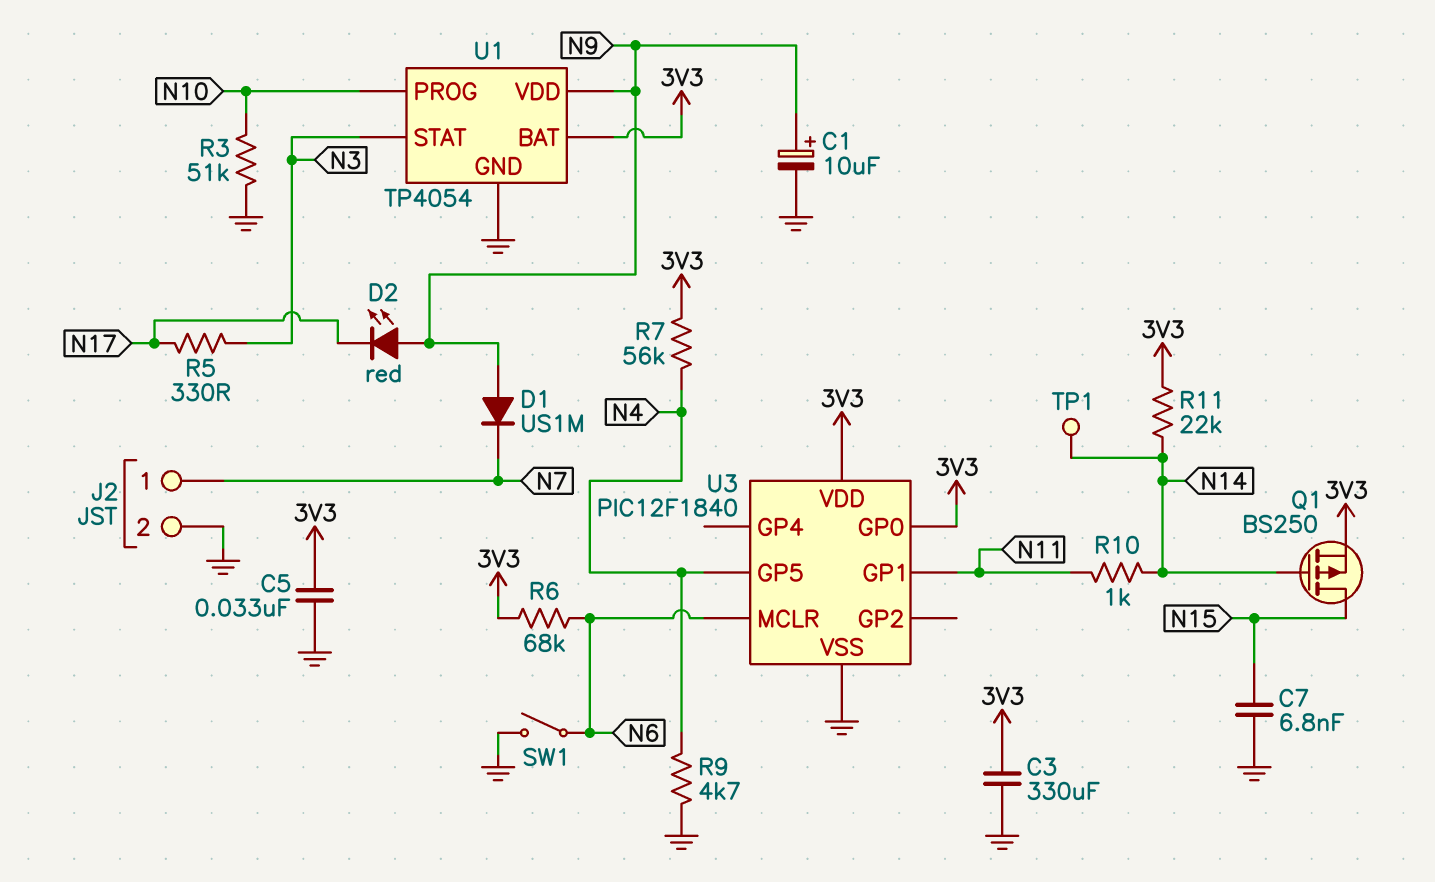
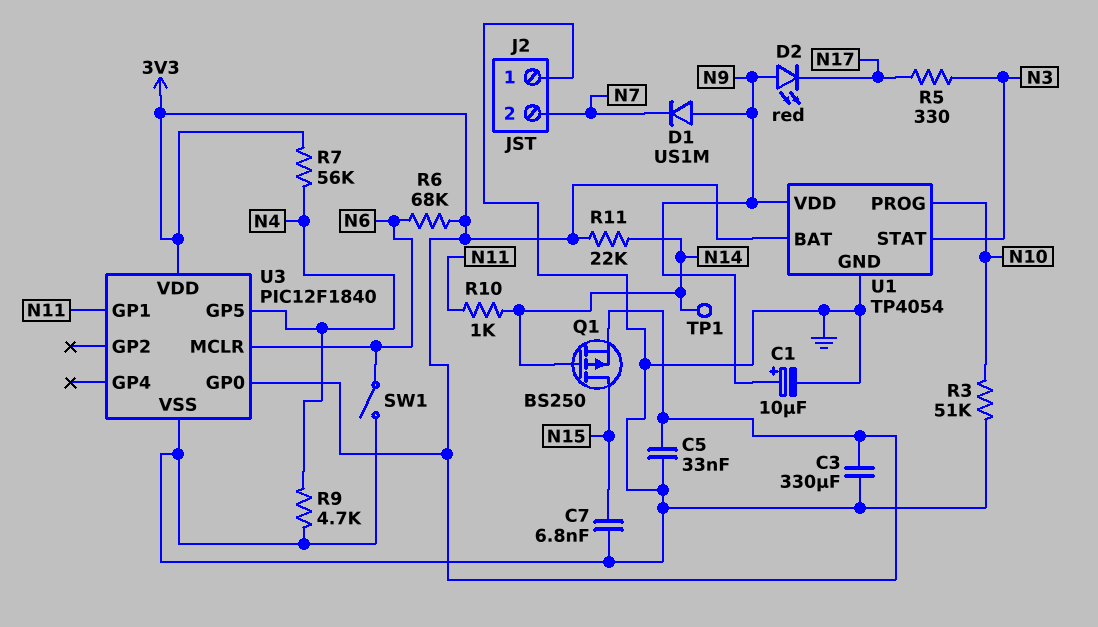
J2 pin 1: N7 -> GND
J2 pin 2: GND -> N7

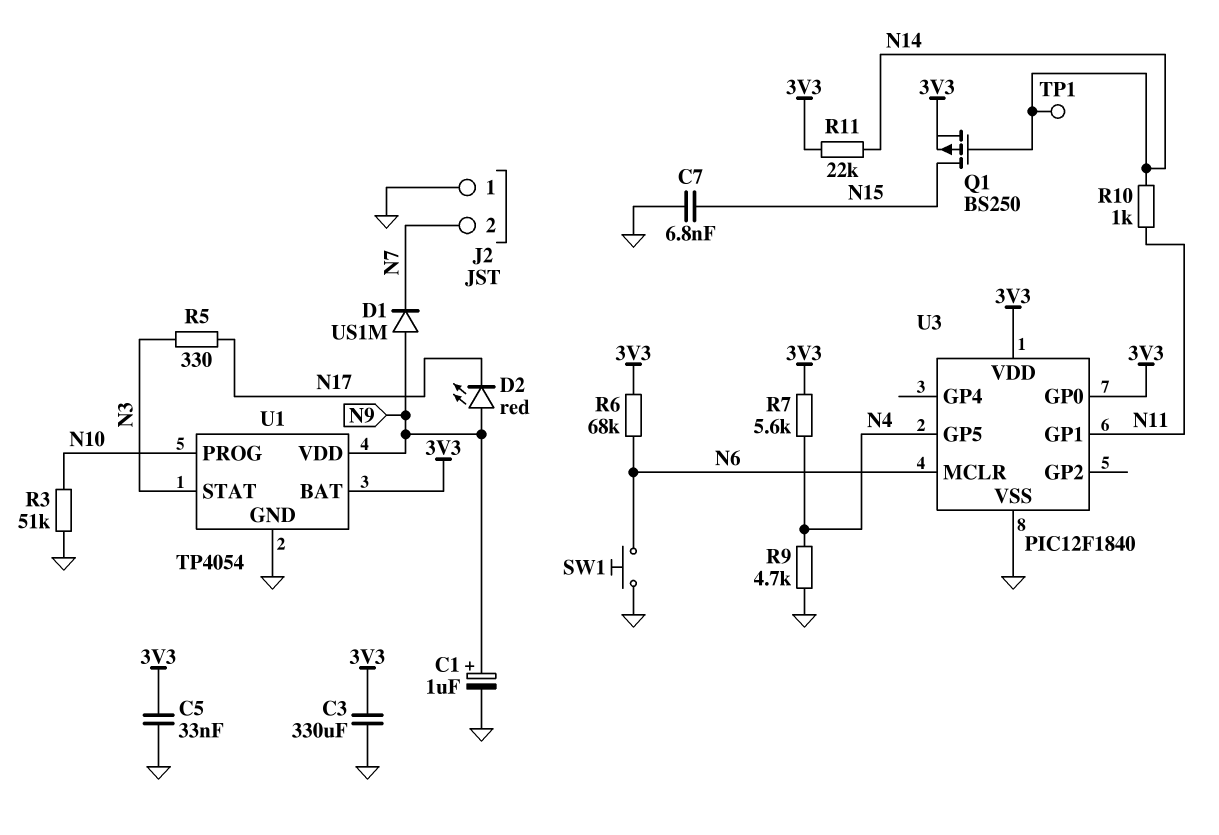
C1: 10uF (plus N9, minus GND) -> 1uF (plus N9, minus GND)
R7: 56k (3V3, N4) -> 5.6k (3V3, N4)
SW1: switch (GND, N6) -> button (GND, N6)

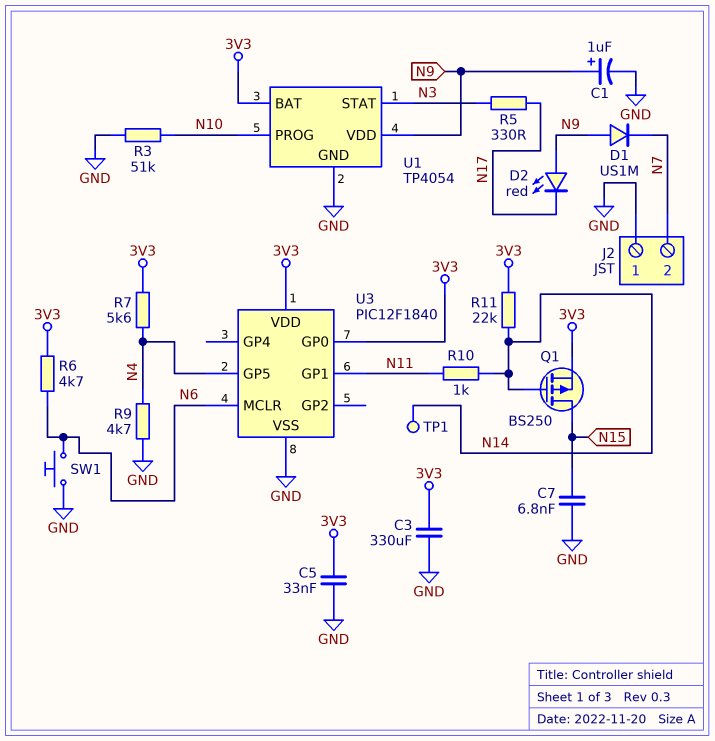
R6: 68k (3V3, N6) -> 4.7k (3V3, N6)

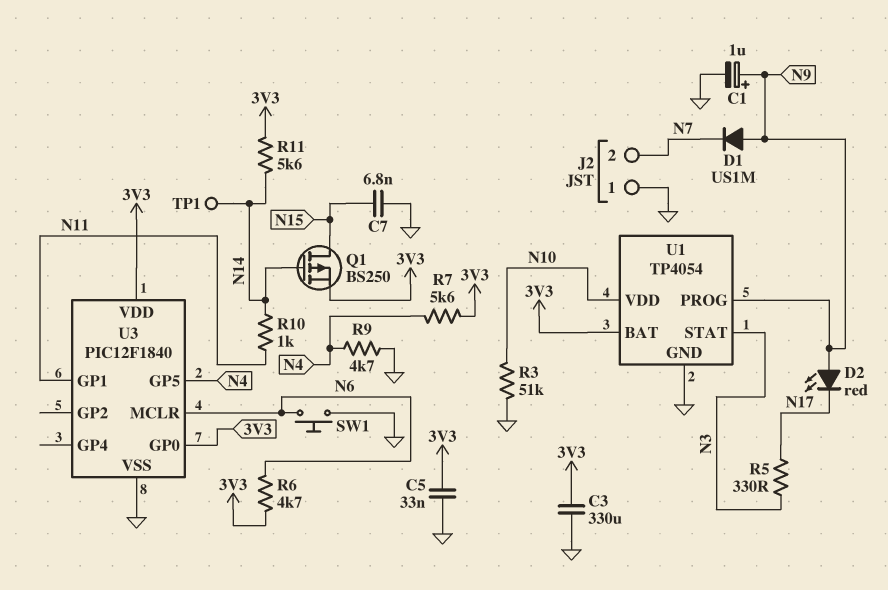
R11: 22k (3V3, N14) -> 5.6k (3V3, N14)
U1 pin PROG: N10 -> N9
U1 pin VDD: N9 -> N10

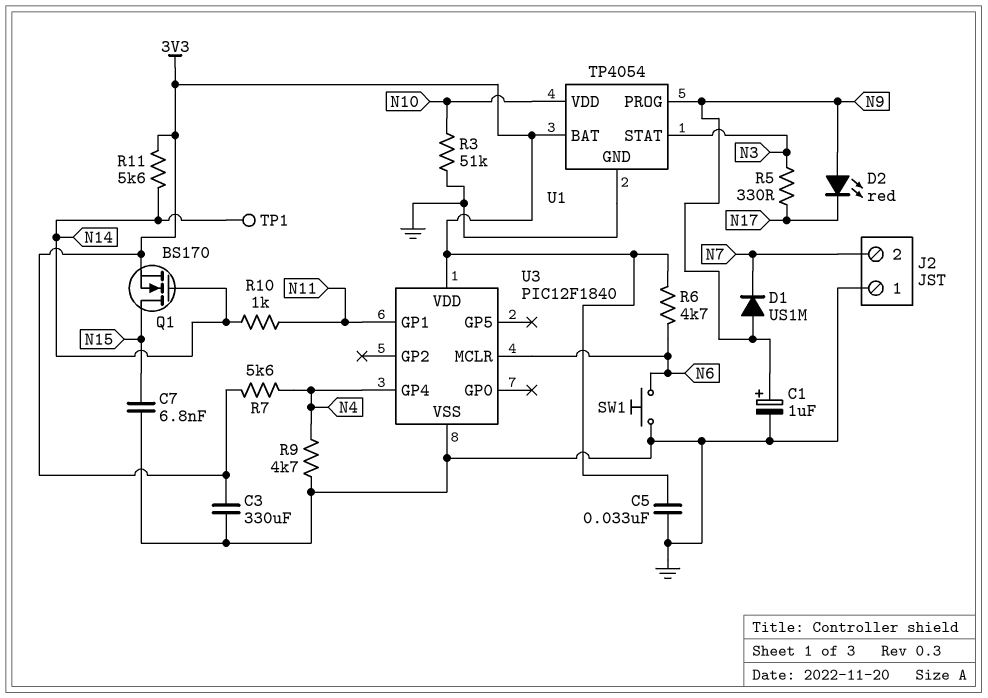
Q1: PMOS BS250 (G N14, D N15, S 3V3) -> NMOS BS170 (G N14, D N15, S 3V3)
U3 pin GP0: 3V3 -> none
U3 pin GP4: none -> N4
U3 pin GP5: N4 -> none

